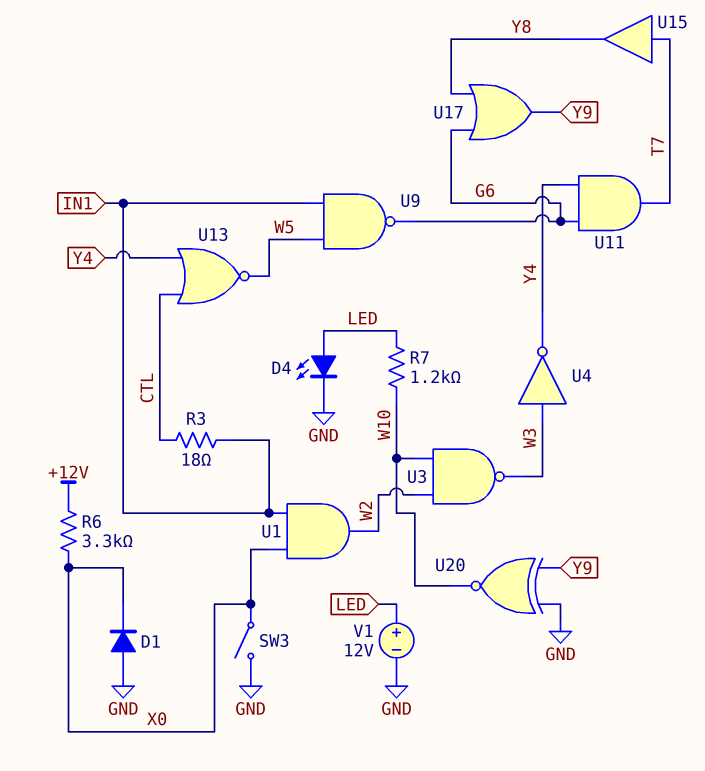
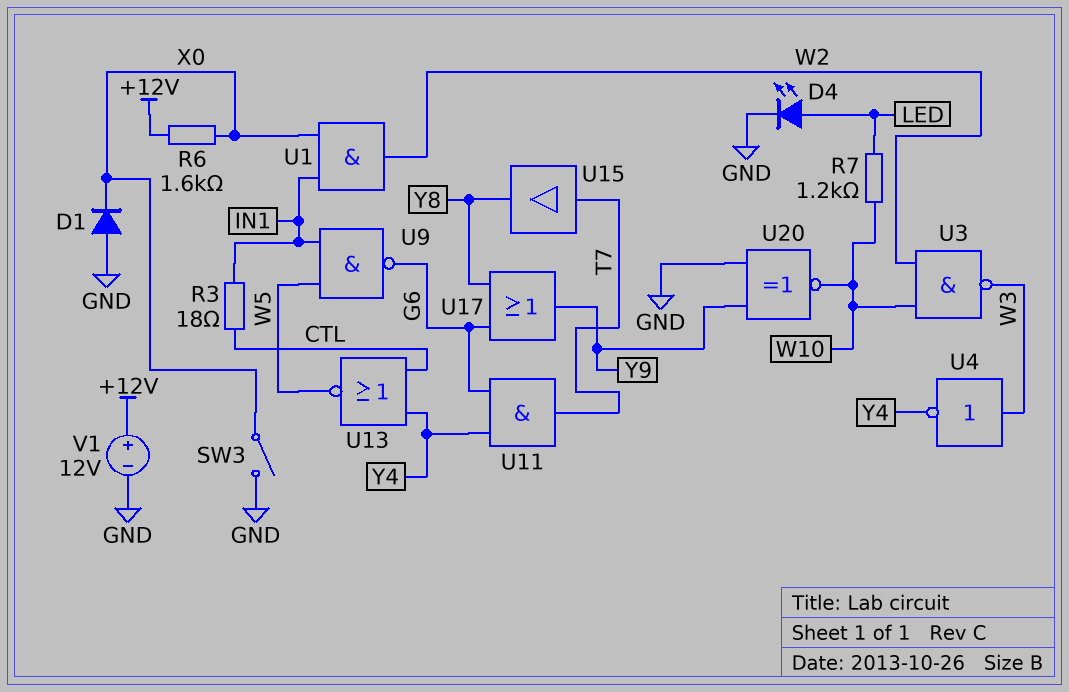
R6: 3.3k (+12V, X0) -> 1.6k (+12V, X0)
V1: 12V (plus LED, minus GND) -> 12V (plus +12V, minus GND)

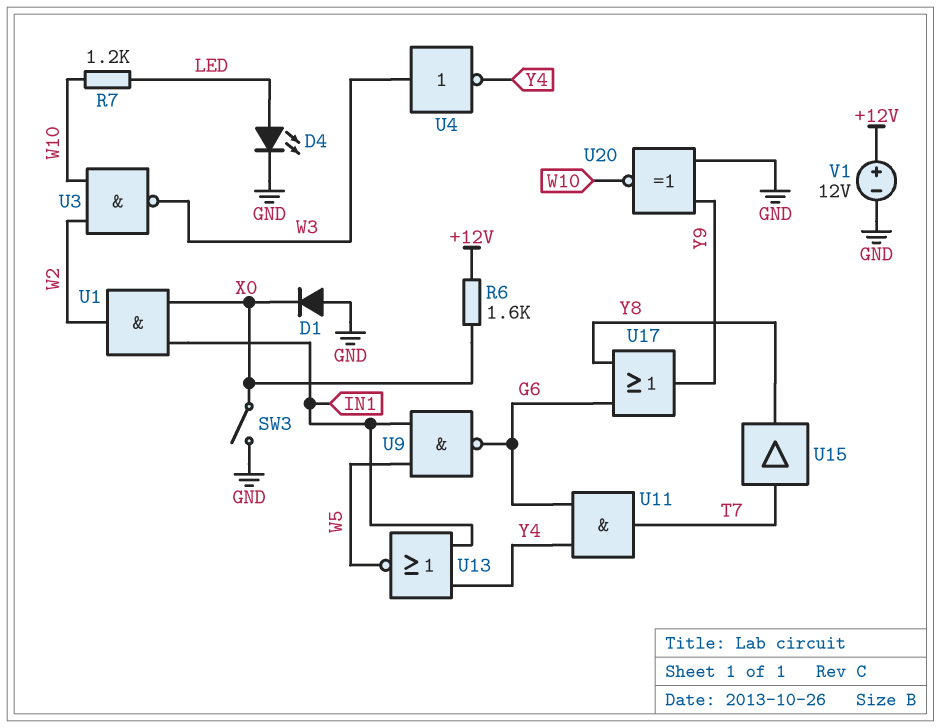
R3: 18 (CTL, IN1) -> none
U13: NOR (in CTL, in Y4, out W5) -> NOR (in IN1, in Y4, out W5)

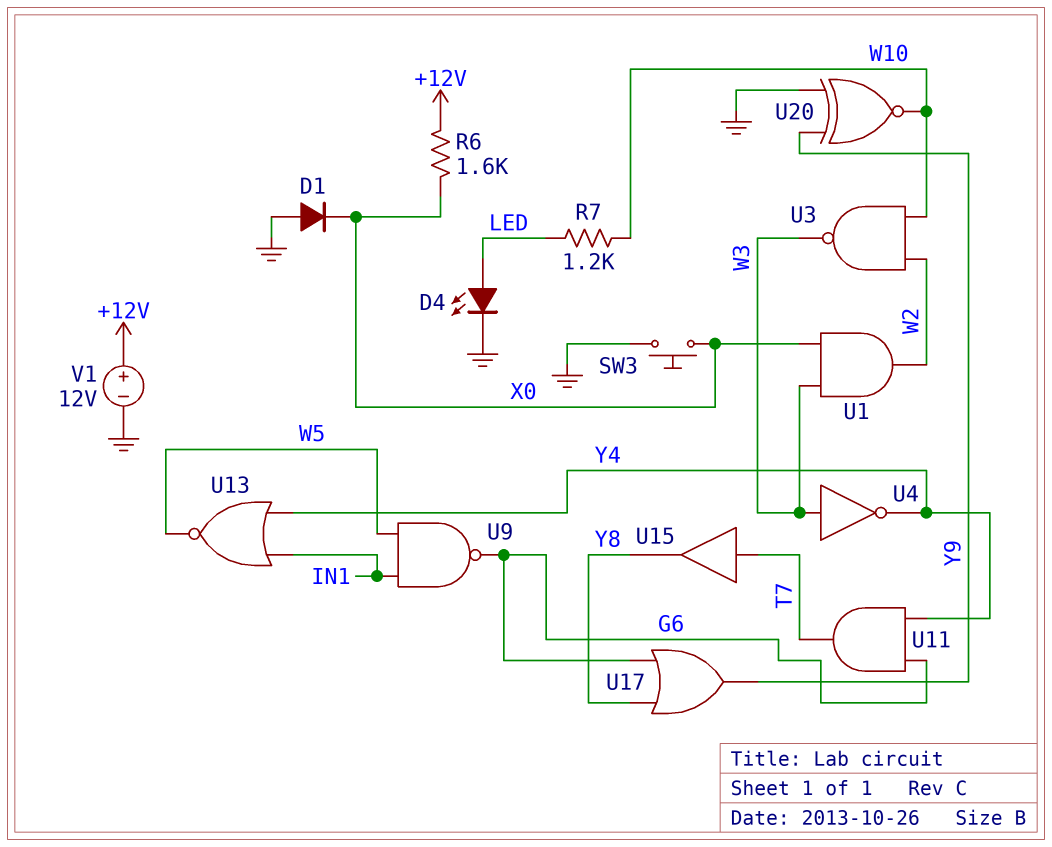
SW3: switch (GND, X0) -> button (GND, X0)
U1: AND (in IN1, in X0, out W2) -> AND (in W3, in X0, out W2)

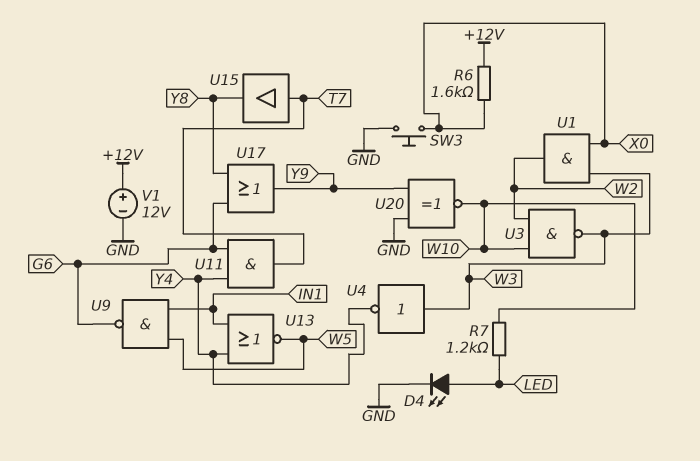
D1: diode (A GND, K X0) -> none

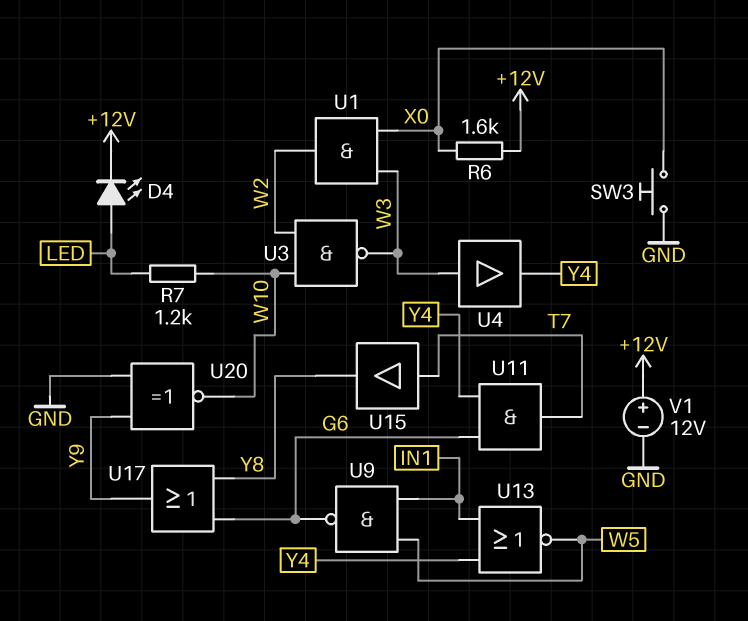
D4: LED (A LED, K GND) -> LED (A LED, K +12V)
U4: NOT (in W3, out Y4) -> buffer (in W3, out Y4)

